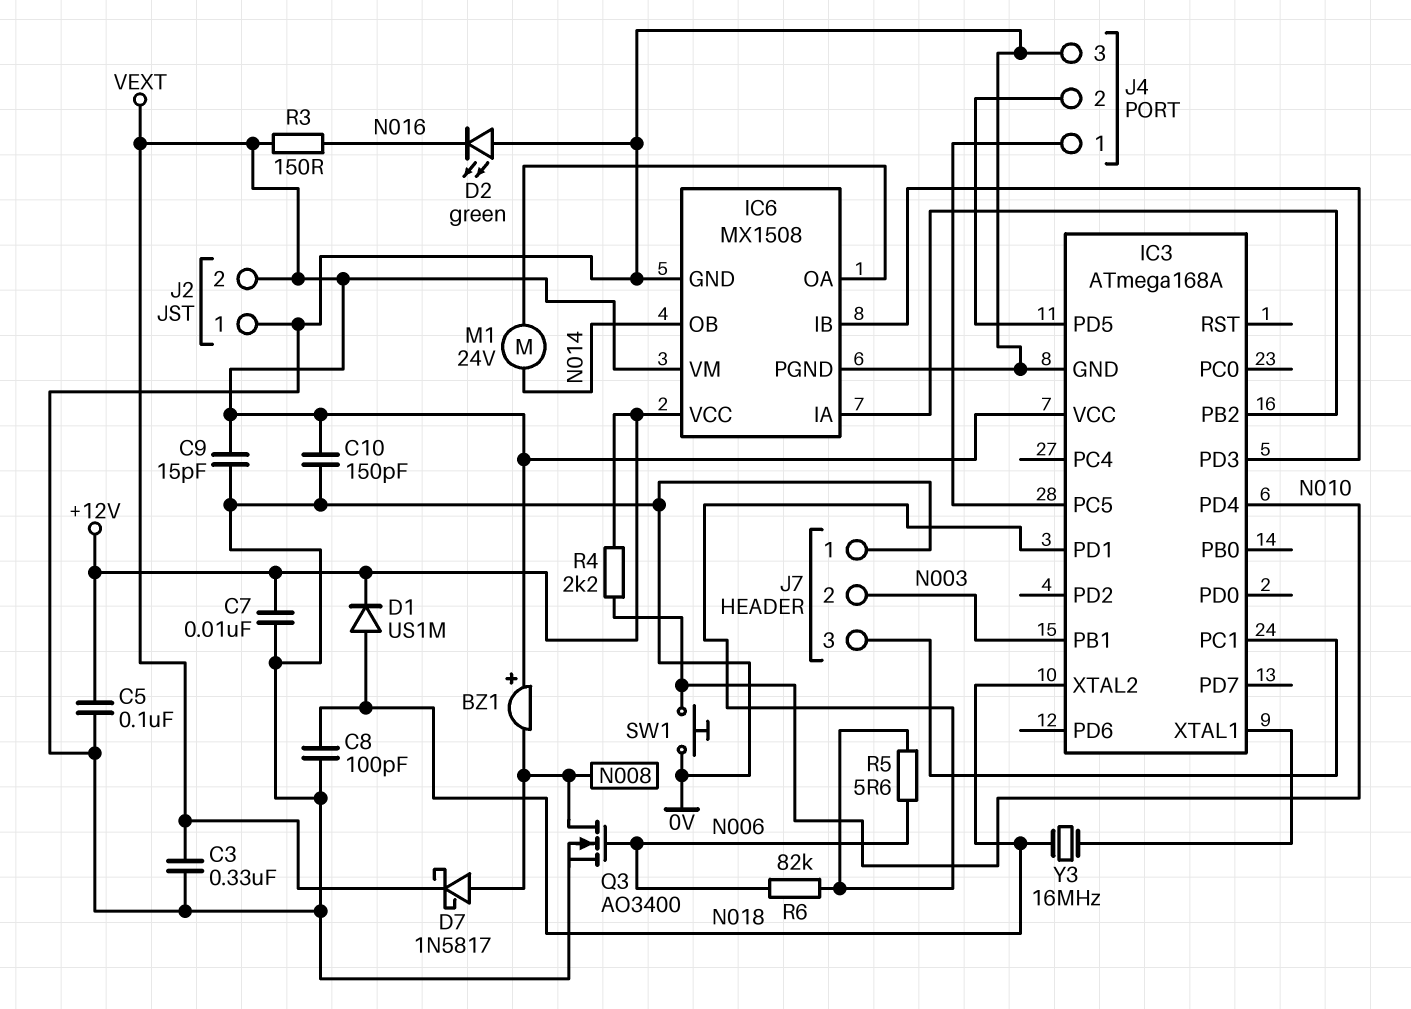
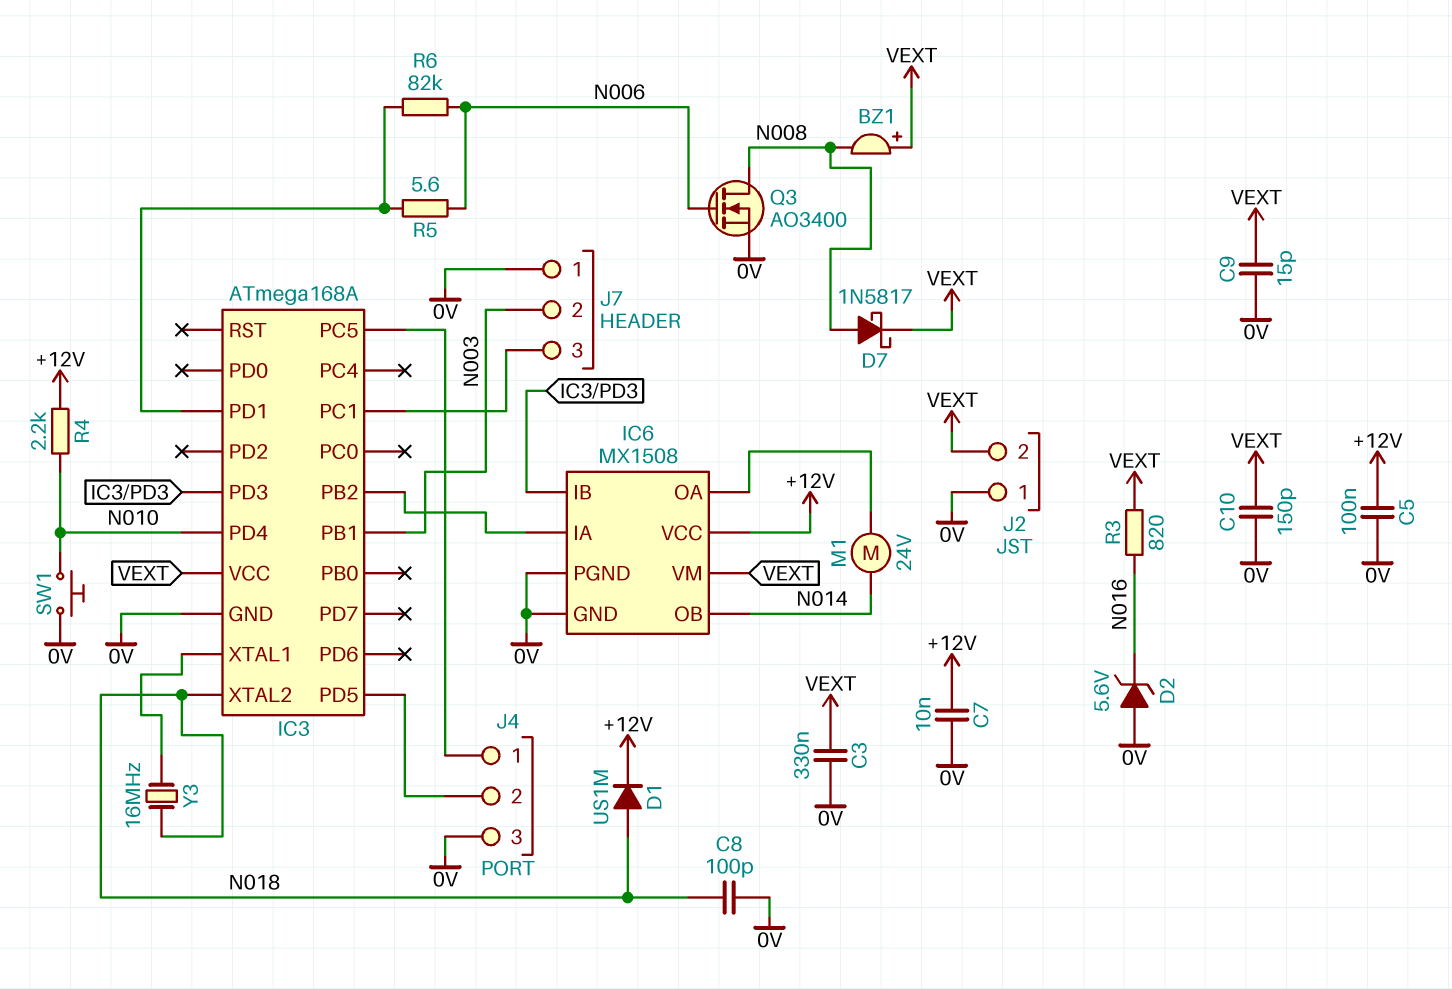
D2: LED green (A 0V, K N016) -> zener 5.6V (A 0V, K N016)
R3: 150 (N016, VEXT) -> 820 (N016, VEXT)

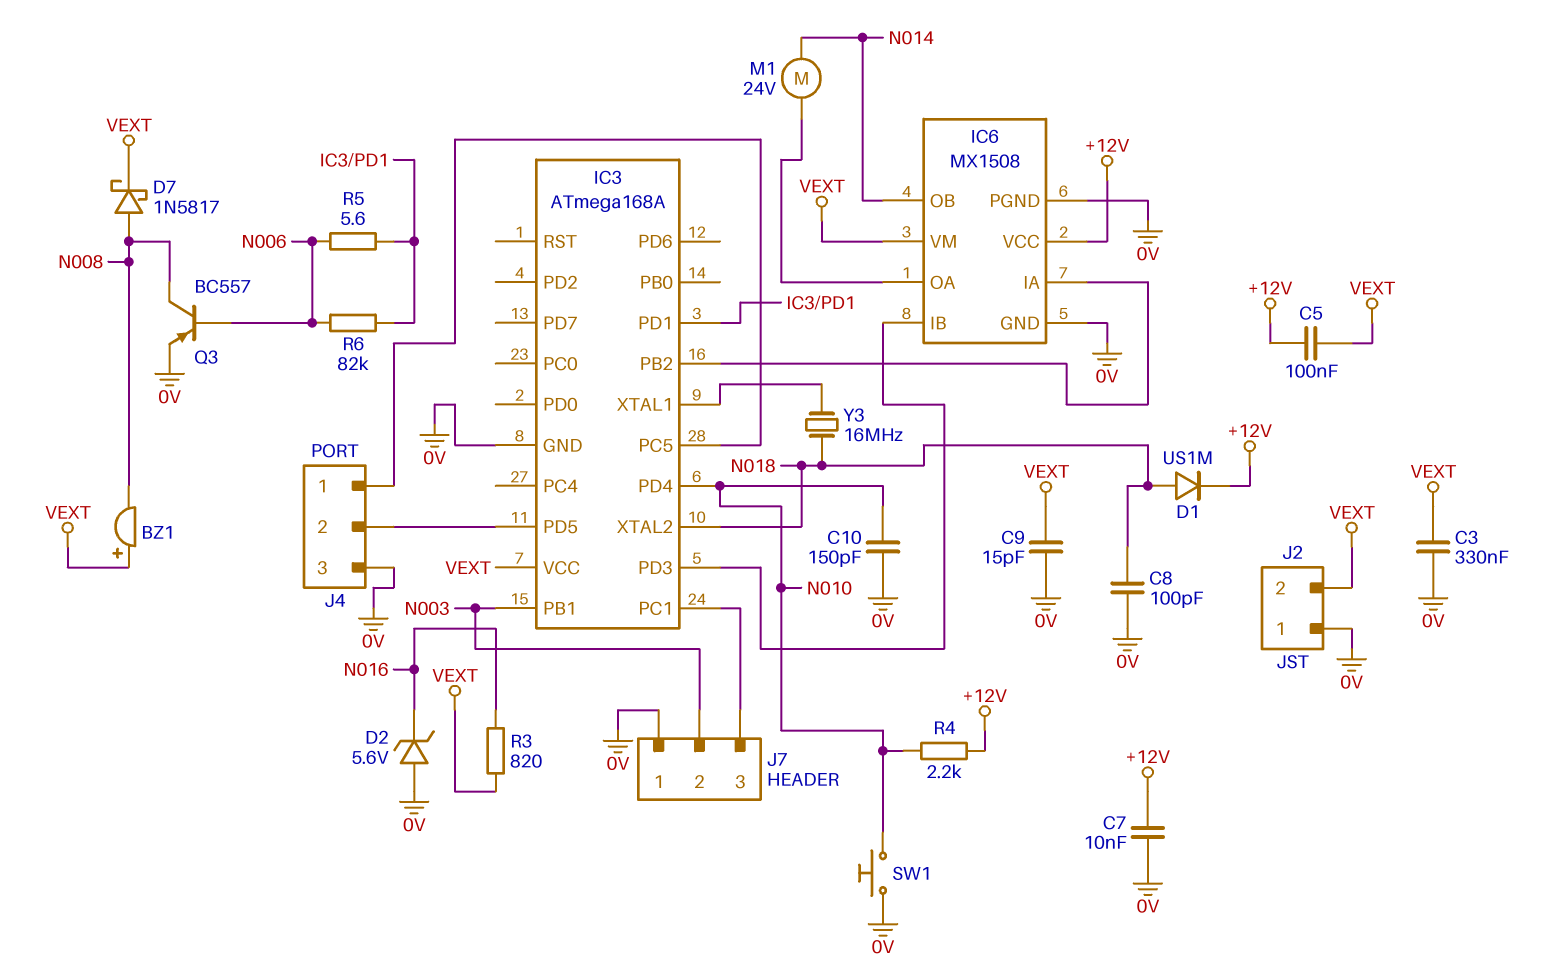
C5: 100nF (+12V, 0V) -> 100nF (+12V, VEXT)
C10: 150pF (0V, VEXT) -> 150pF (0V, N010)
Q3: NMOS AO3400 (G N006, D N008, S 0V) -> PNP BC557 (B N006, C N008, E 0V)

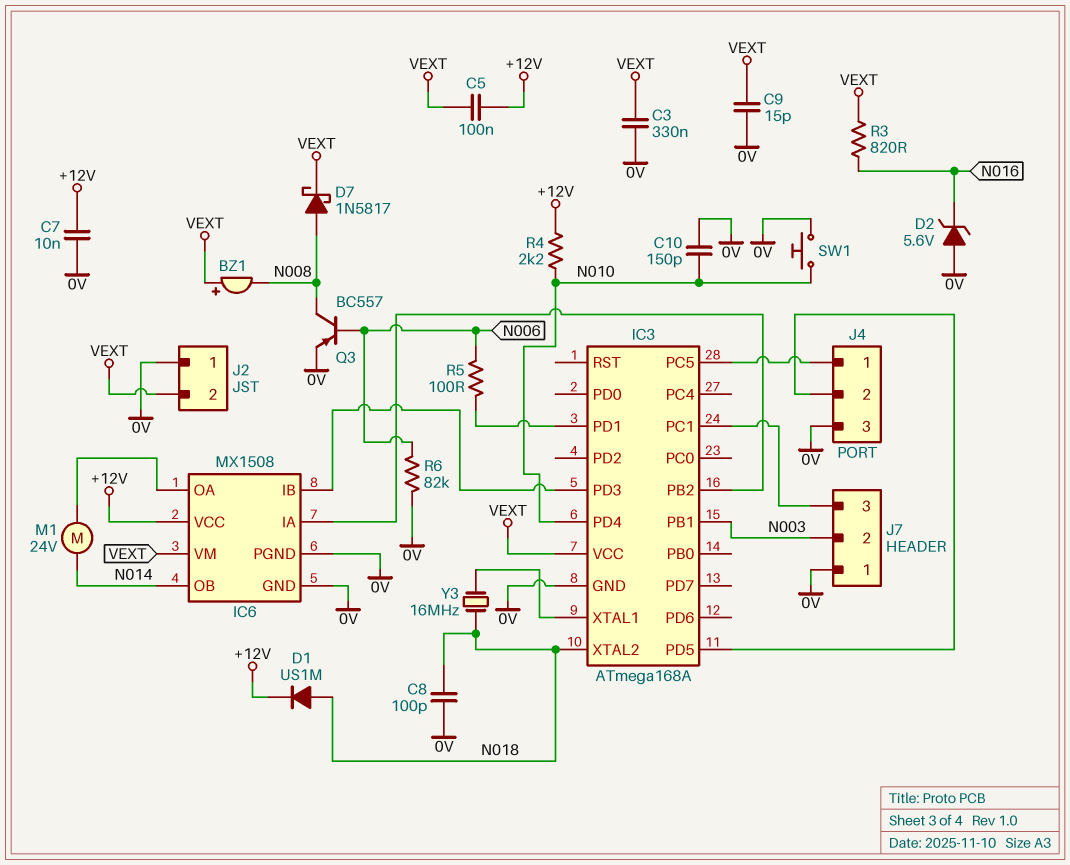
R5: 5.6 (IC3/PD1, N006) -> 100 (IC3/PD1, N006)
R6: 82k (IC3/PD1, N006) -> 82k (0V, N006)

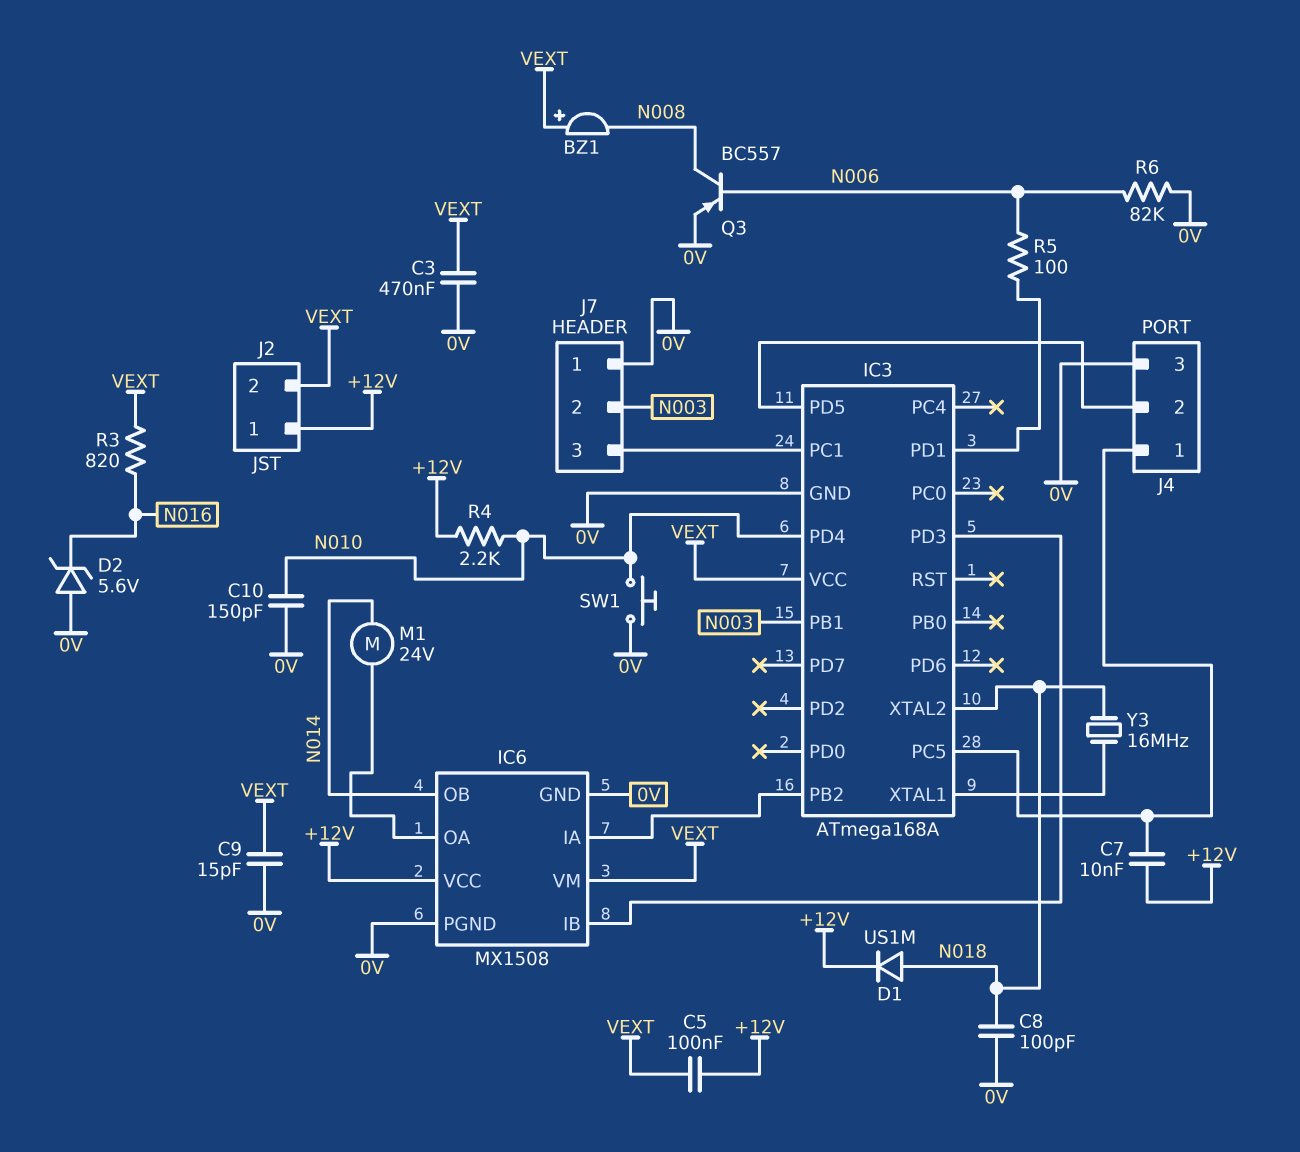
C3: 330nF (0V, VEXT) -> 470nF (0V, VEXT)
C7: 10nF (+12V, 0V) -> 10nF (+12V, IC3/PC5)
D7: schottky 1N5817 (A N008, K VEXT) -> none
J2 pin 1: 0V -> +12V

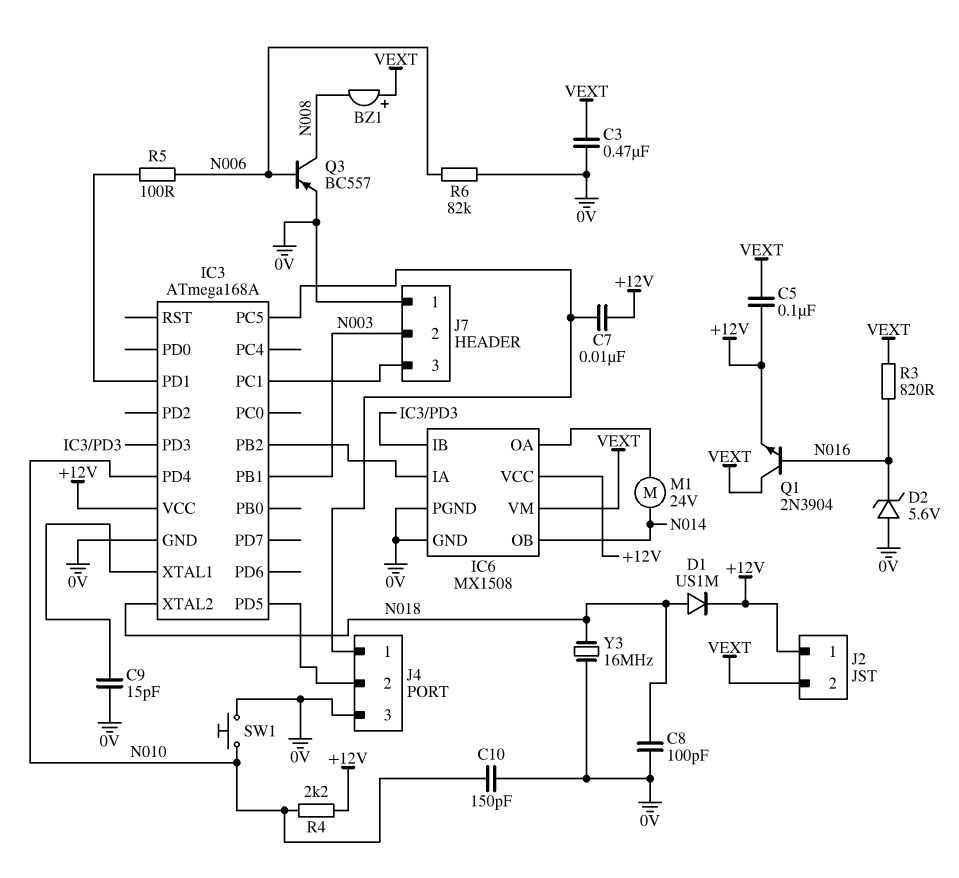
C9: 15pF (0V, VEXT) -> 15pF (0V, IC3/XTAL1)
IC3 pin VCC: VEXT -> +12V
Q1: none -> NPN 2N3904 (B N016, C VEXT, E +12V)
Y3: 16MHz (IC3/XTAL1, N018) -> 16MHz (0V, N018)

